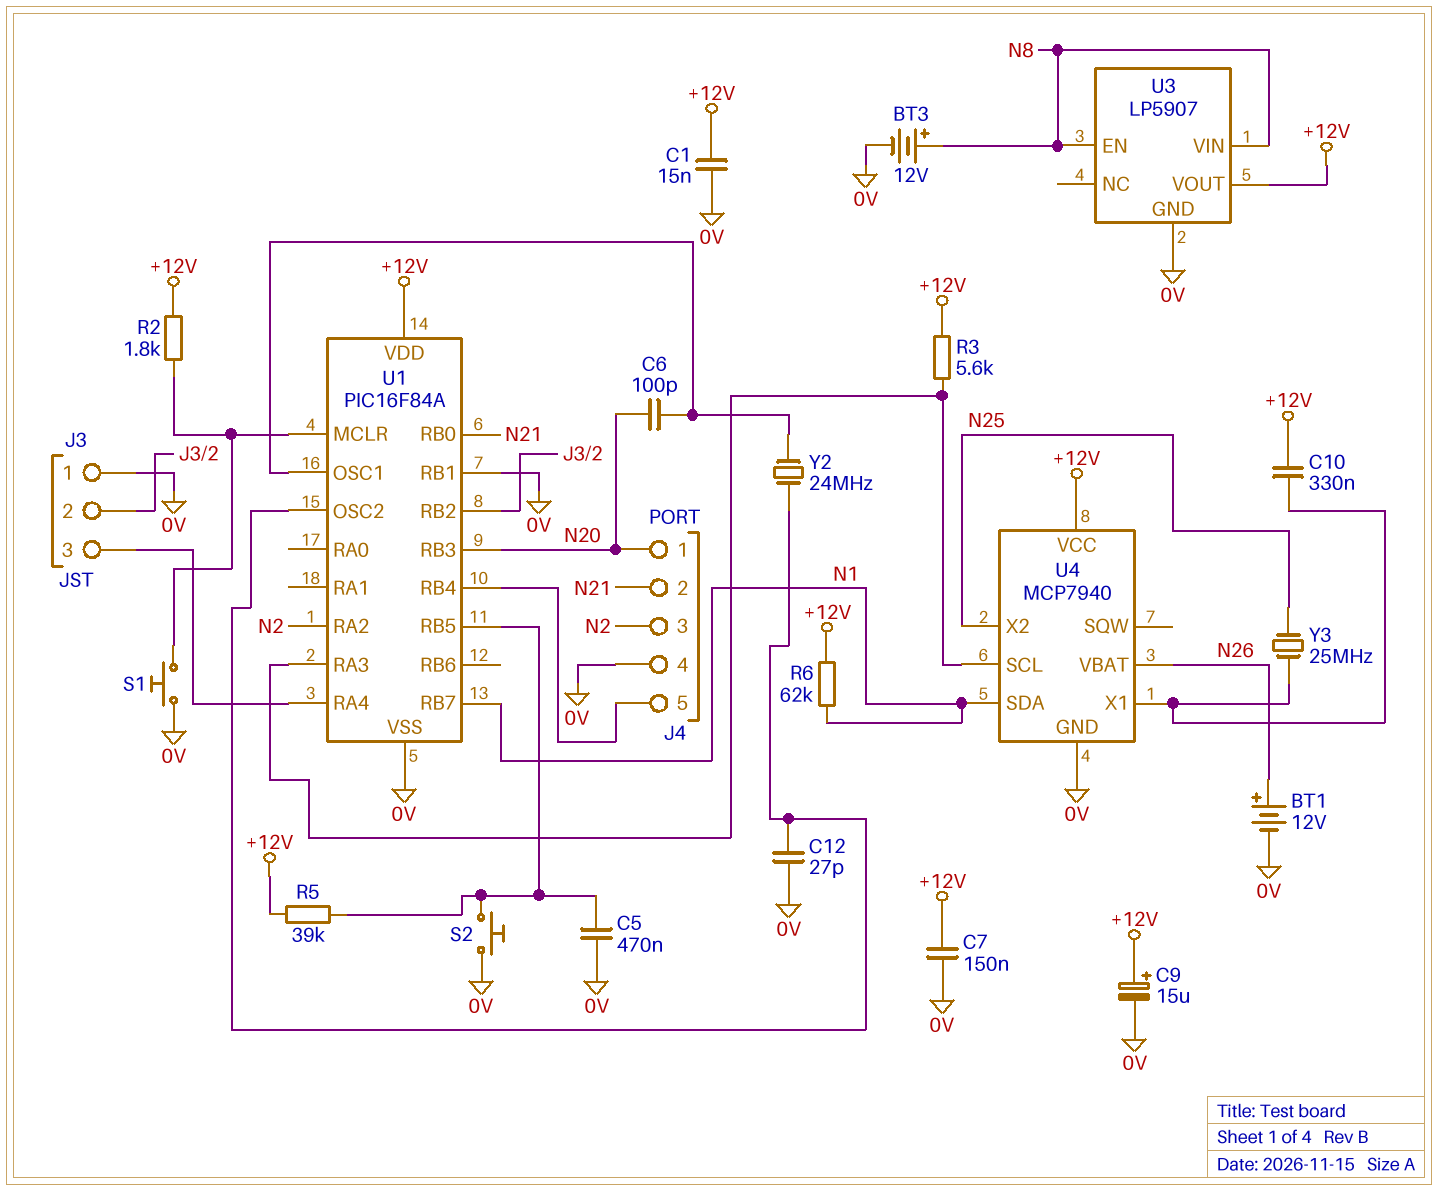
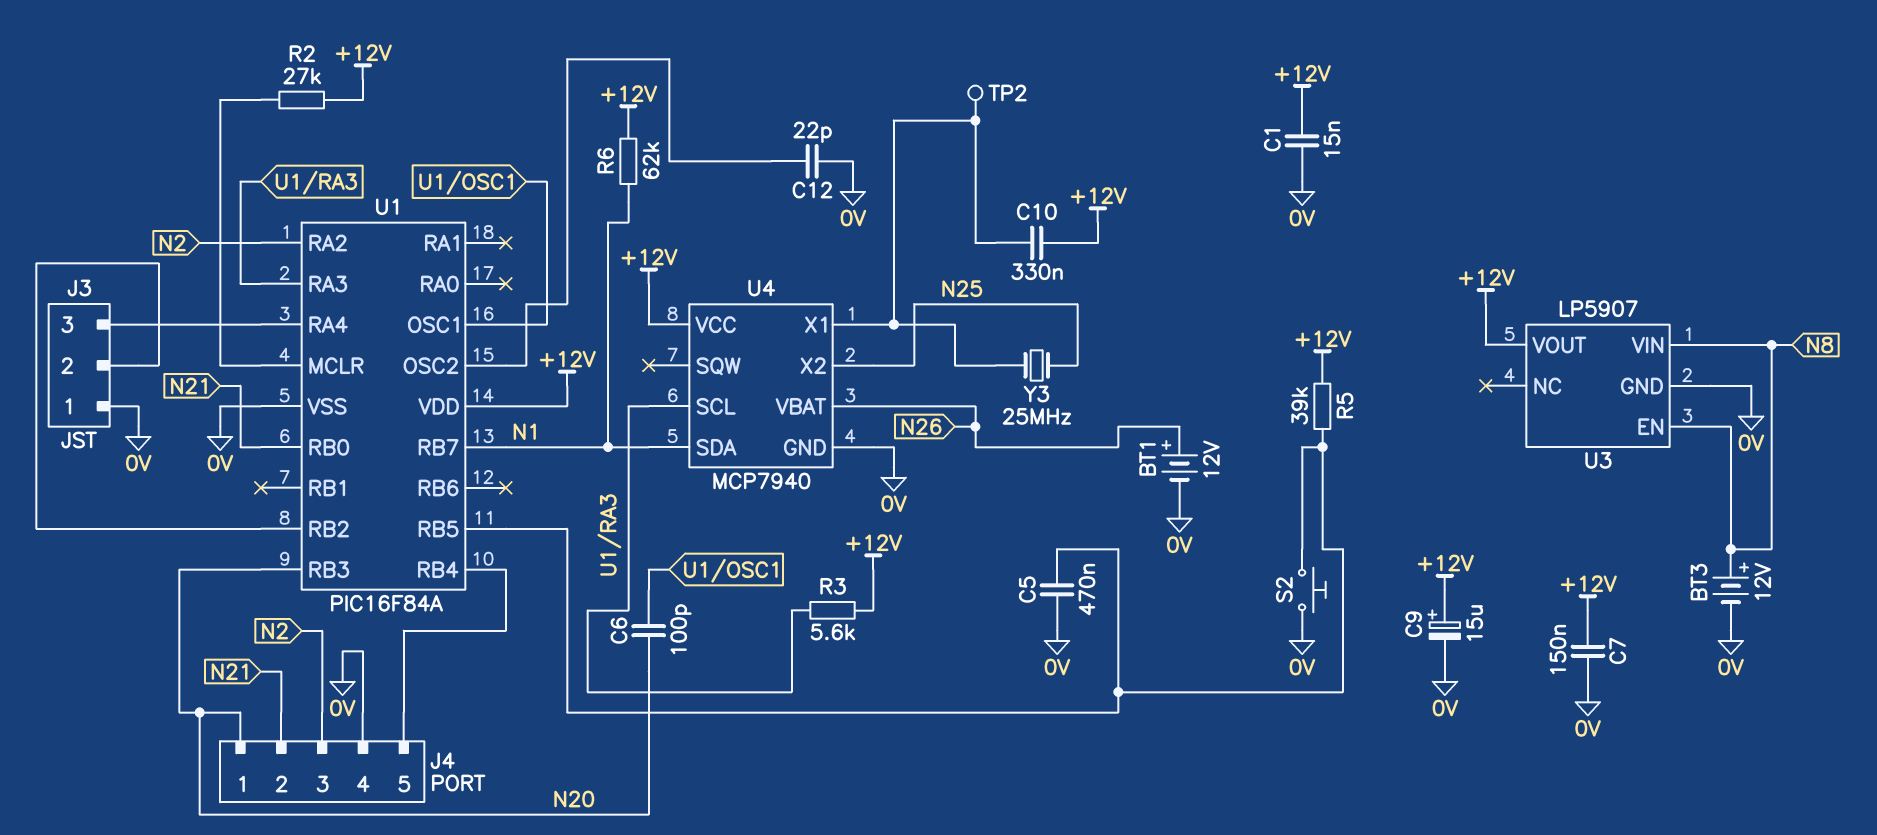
C12: 27pF (0V, U1/OSC2) -> 22pF (0V, U1/OSC2)
R2: 1.8k (+12V, U1/MCLR) -> 27k (+12V, U1/MCLR)
S1: button (0V, U1/MCLR) -> none
TP2: none -> test point (U4/X1)
U1 pin RB1: 0V -> none
Y2: 24MHz (U1/OSC1, U1/OSC2) -> none

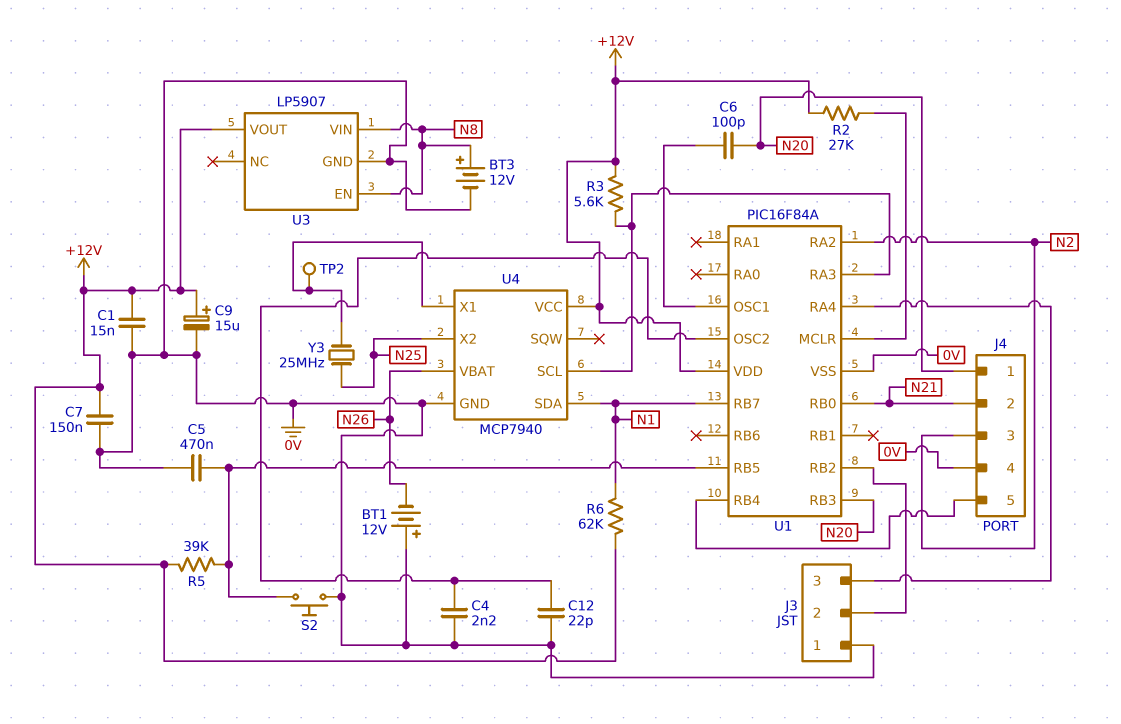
BT1: 12V (plus N26, minus 0V) -> 12V (plus 0V, minus N26)
C4: none -> 2.2nF (0V, U1/OSC2)
C10: 330nF (+12V, U4/X1) -> none

